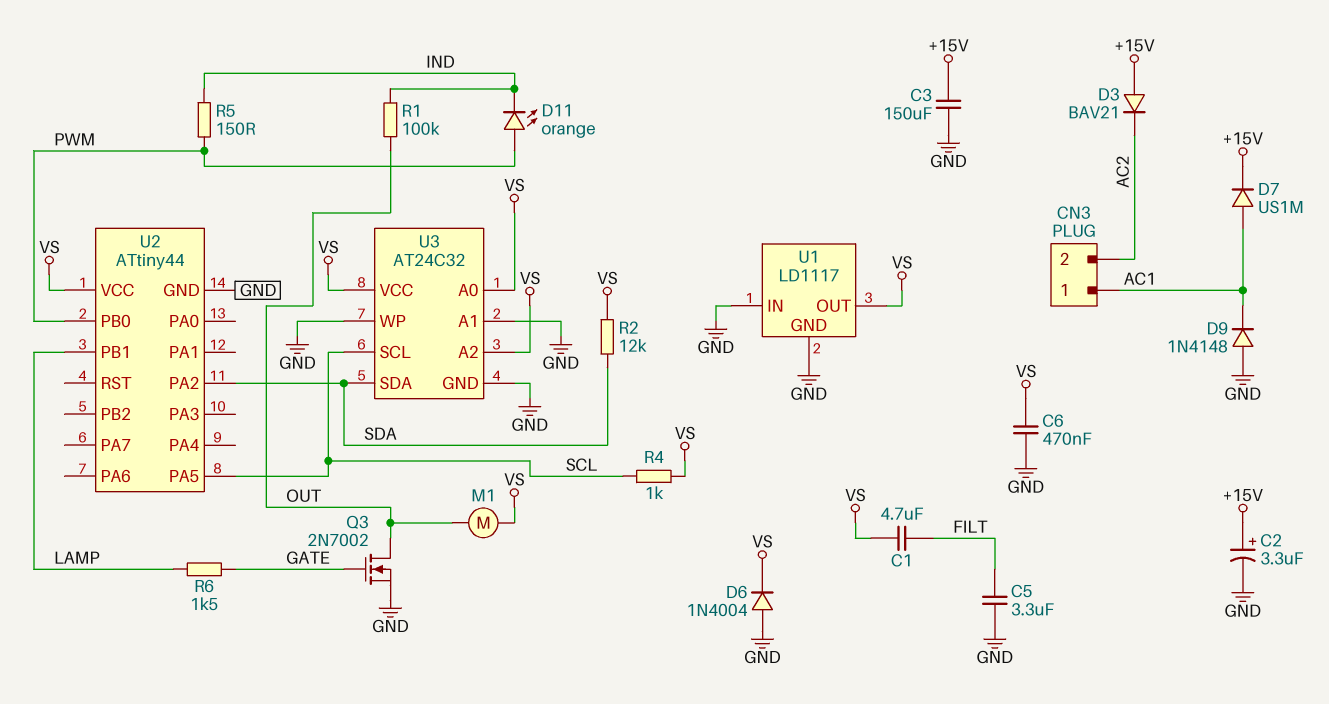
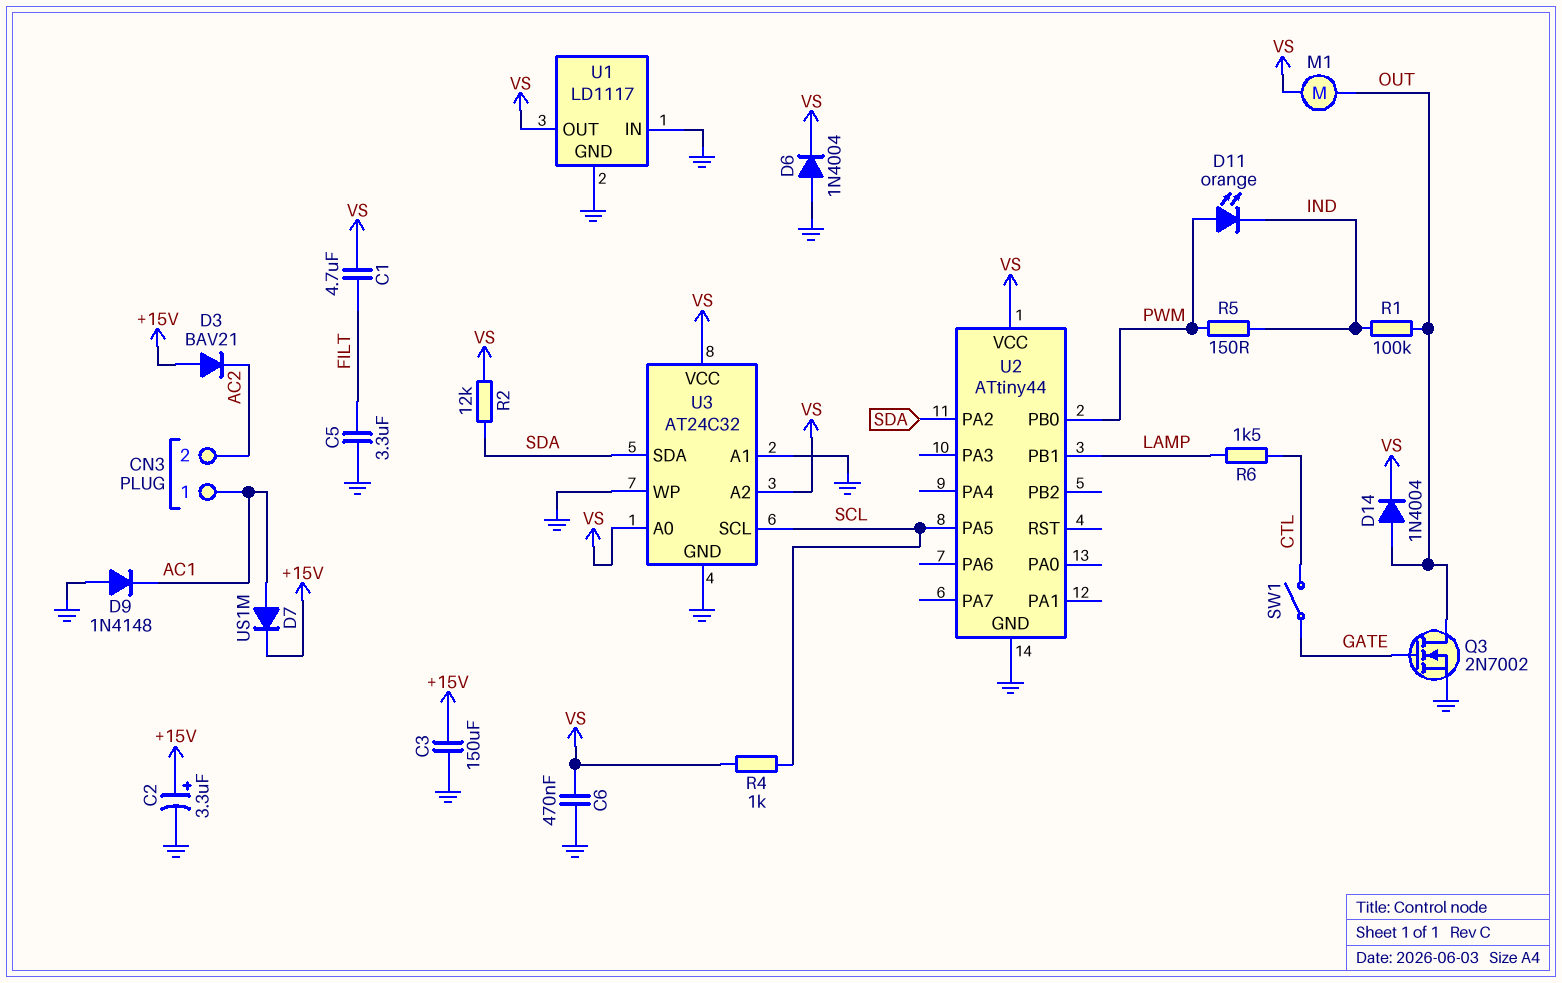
D14: none -> diode 1N4004 (A OUT, K VS)
R6: 1.5k (GATE, LAMP) -> 1.5k (CTL, LAMP)
SW1: none -> switch (CTL, GATE)

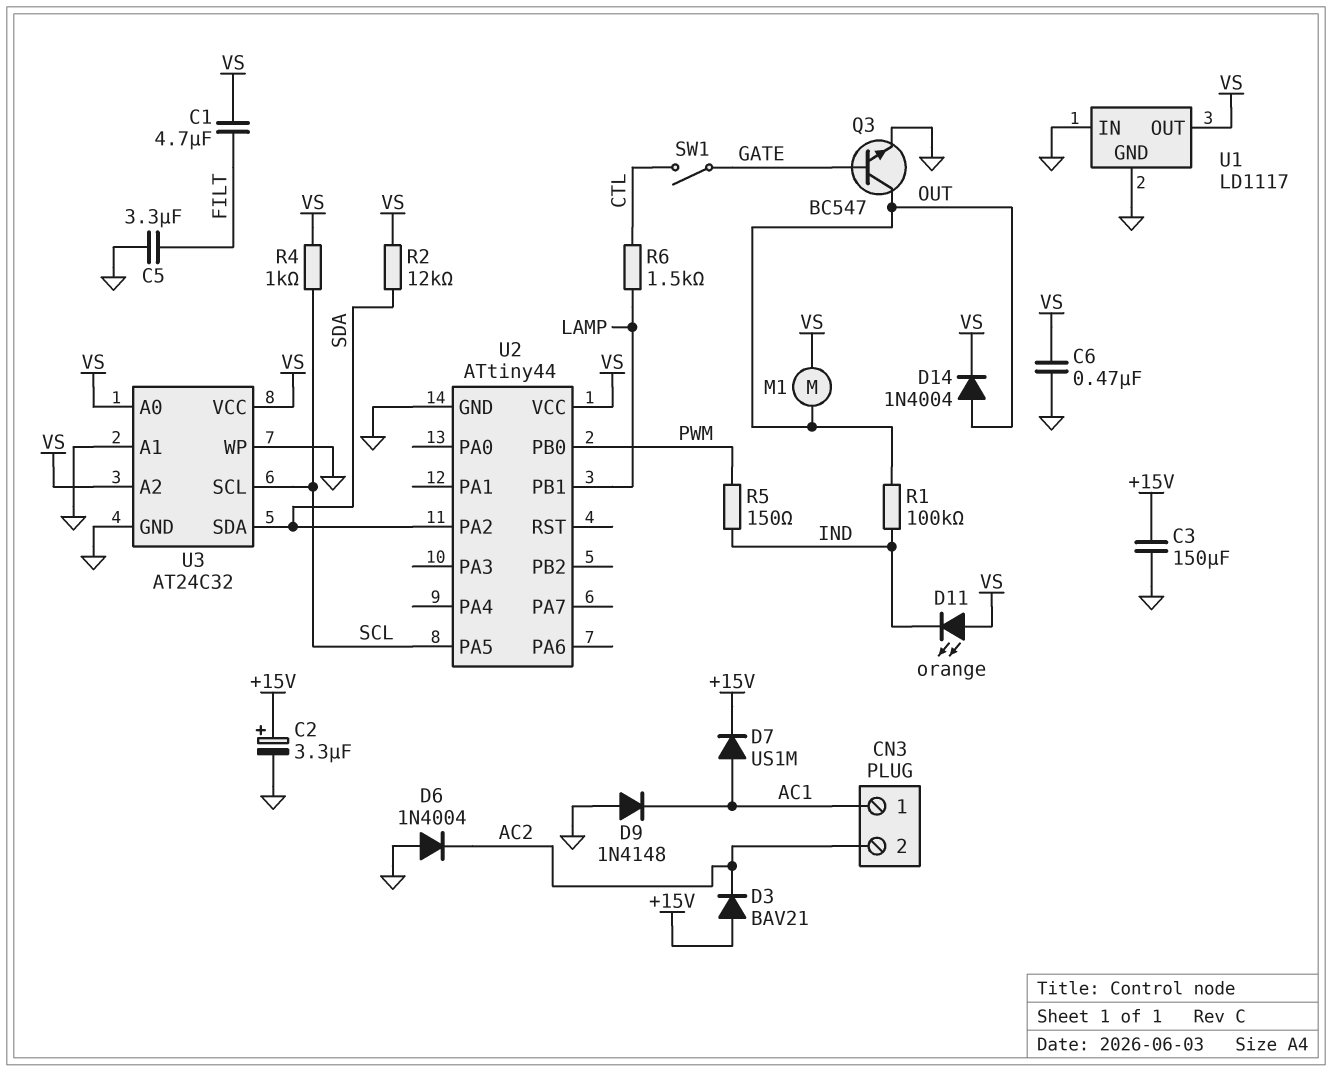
D6: diode 1N4004 (A GND, K VS) -> diode 1N4004 (A GND, K AC2)
D11: LED orange (A PWM, K IND) -> LED orange (A VS, K IND)
Q3: NMOS 2N7002 (G GATE, D OUT, S GND) -> NPN BC547 (B GATE, C OUT, E GND)

